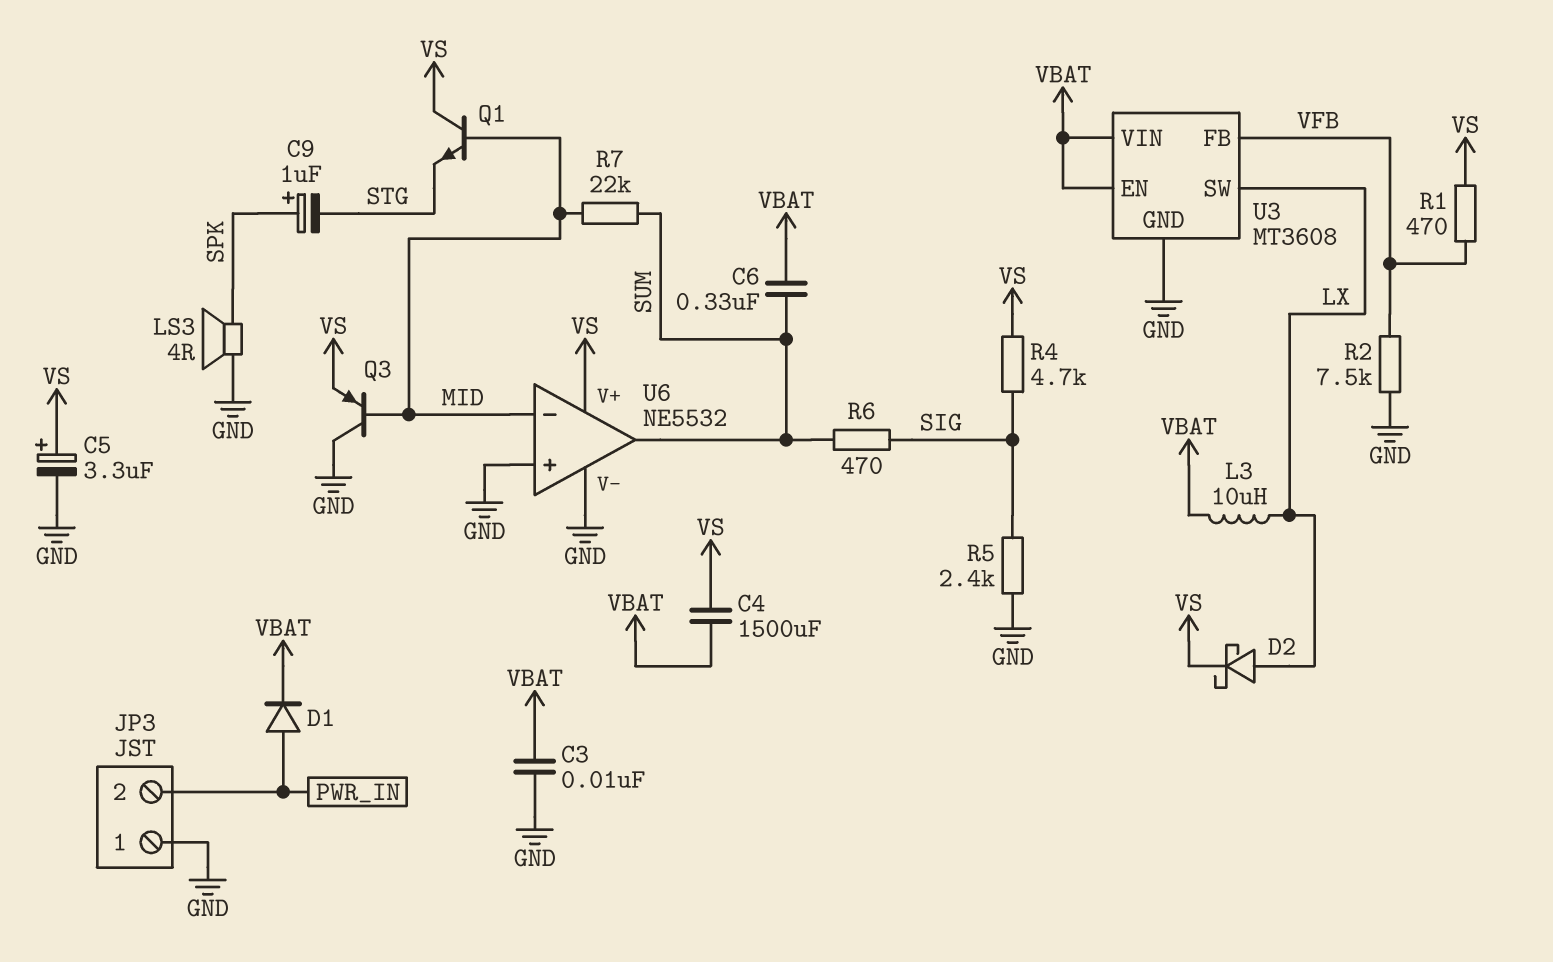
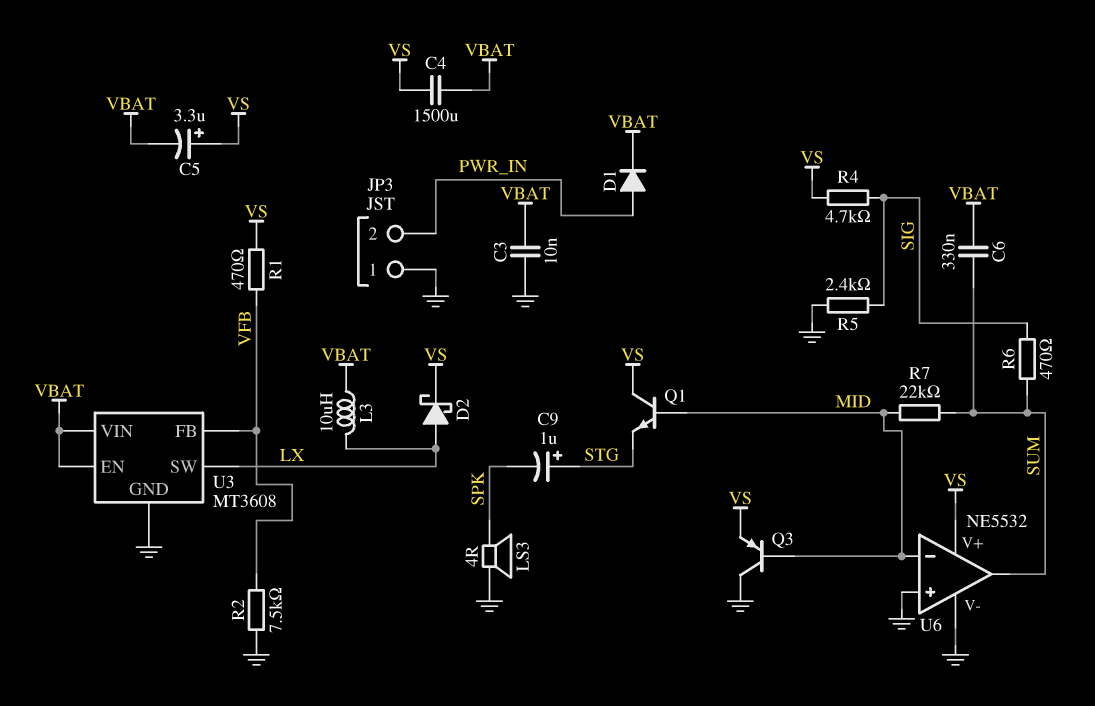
C5: 3.3uF (plus VS, minus GND) -> 3.3uF (plus VS, minus VBAT)
C9: 1uF (plus SPK, minus STG) -> 1uF (plus STG, minus SPK)

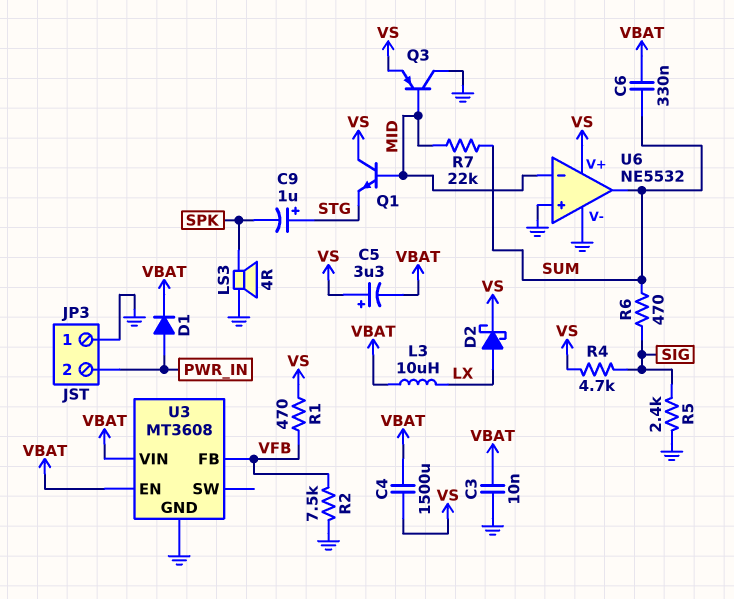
U3 pin SW: LX -> none

